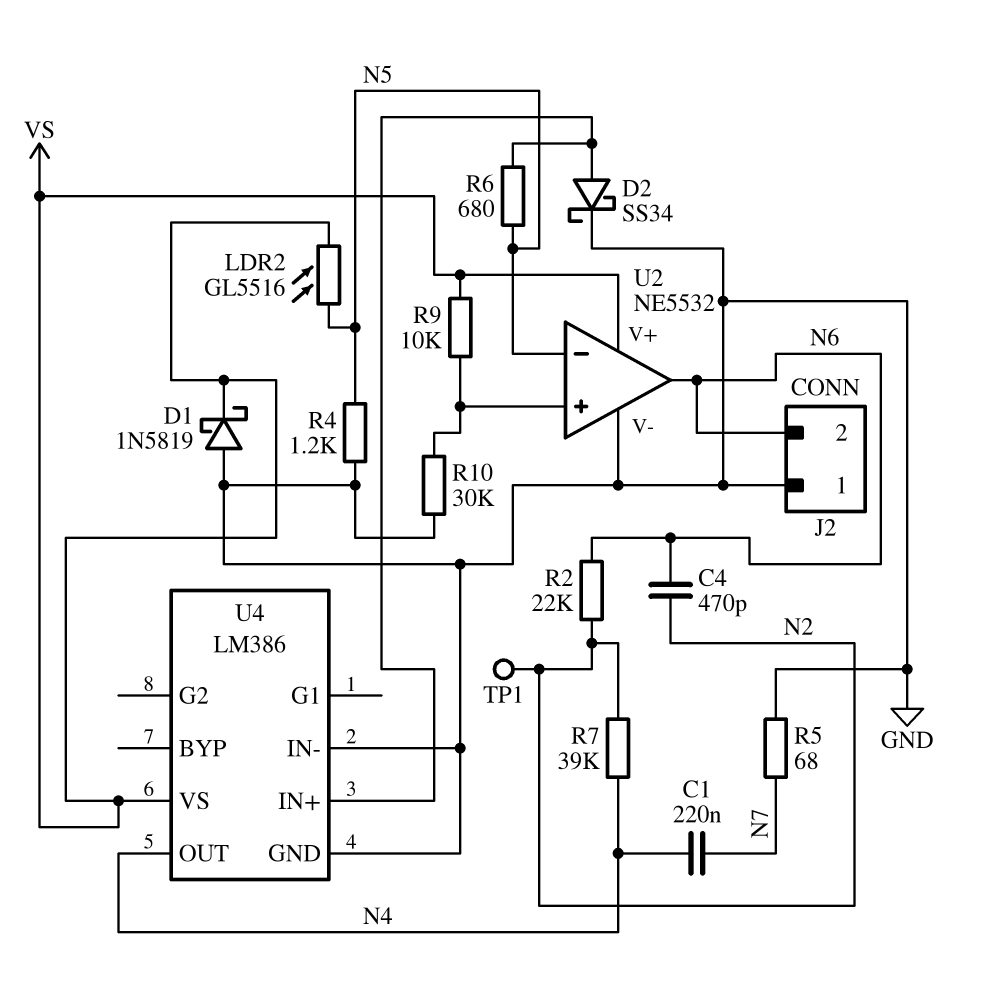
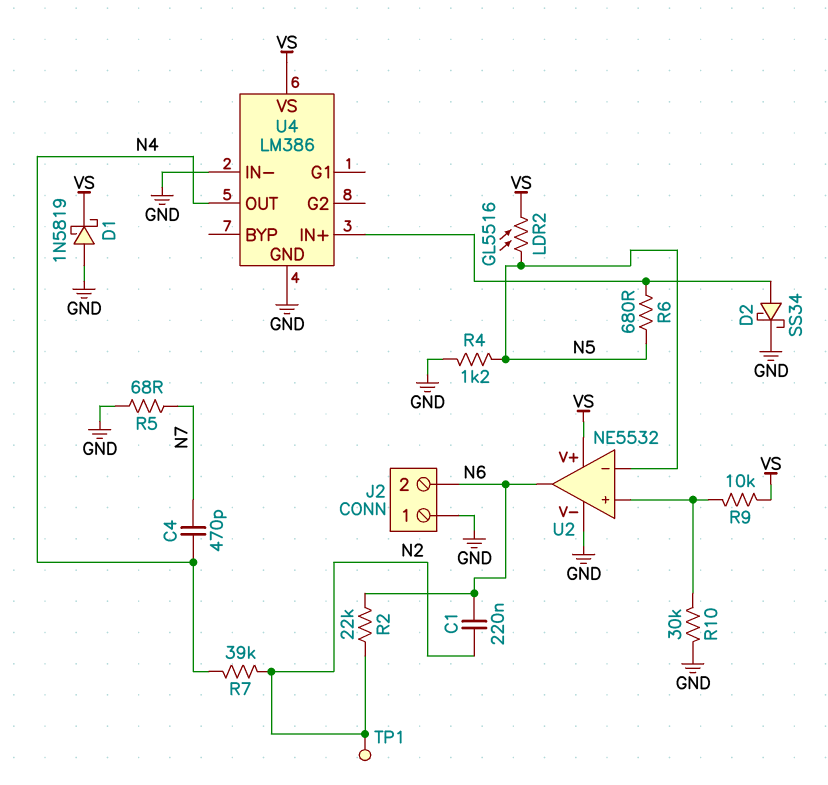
C1: 220nF (N4, N7) -> 220nF (N2, N6)
C4: 470pF (N2, N6) -> 470pF (N4, N7)

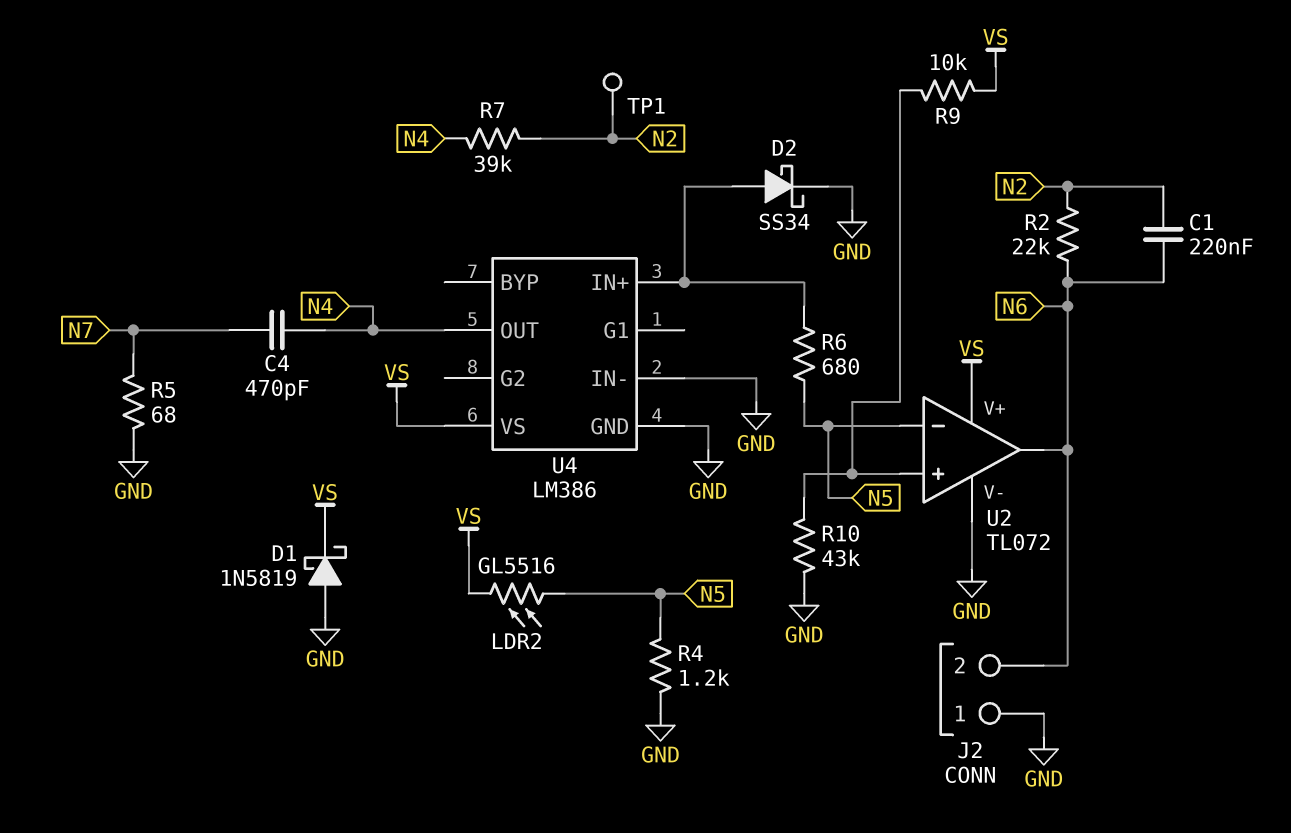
R10: 30k (GND, U2/in+) -> 43k (GND, U2/in+)
U2: NE5532 -> TL072

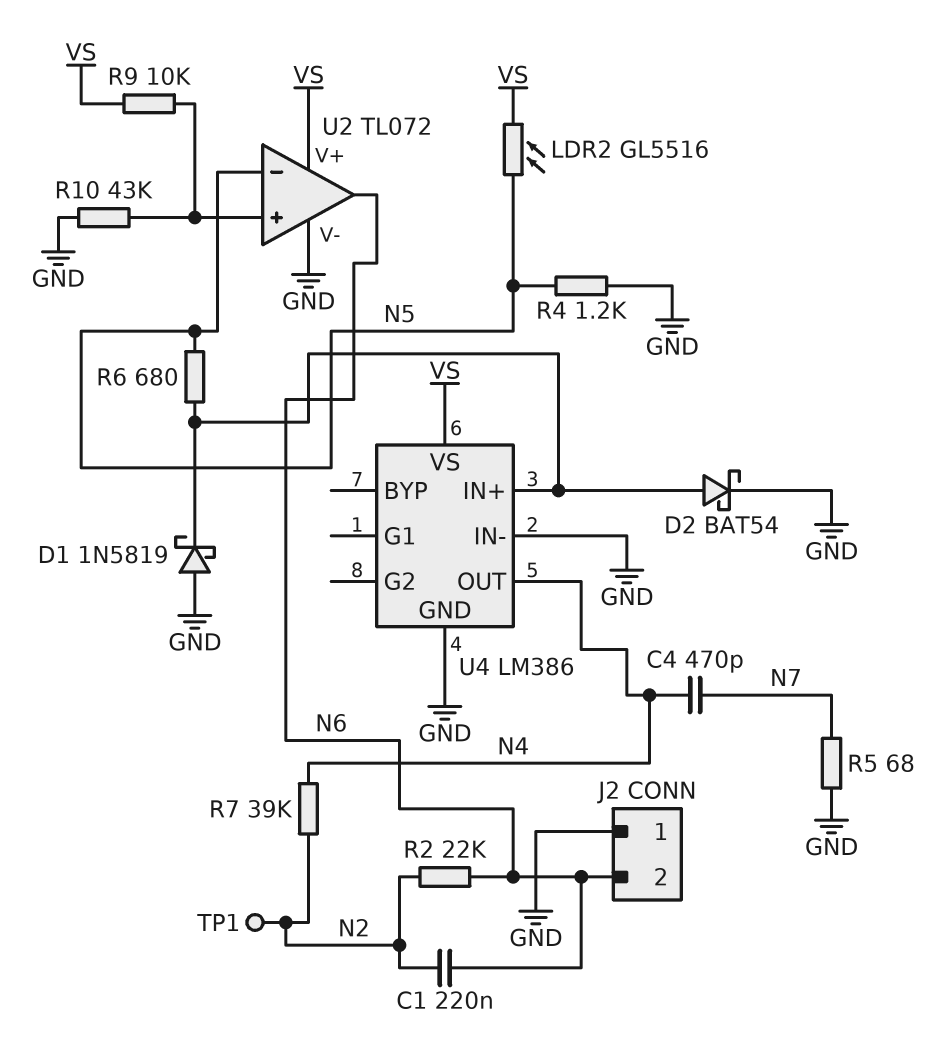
D1: schottky 1N5819 (A GND, K VS) -> schottky 1N5819 (A GND, K U4/IN+)
D2: schottky SS34 (A U4/IN+, K GND) -> schottky BAT54 (A U4/IN+, K GND)

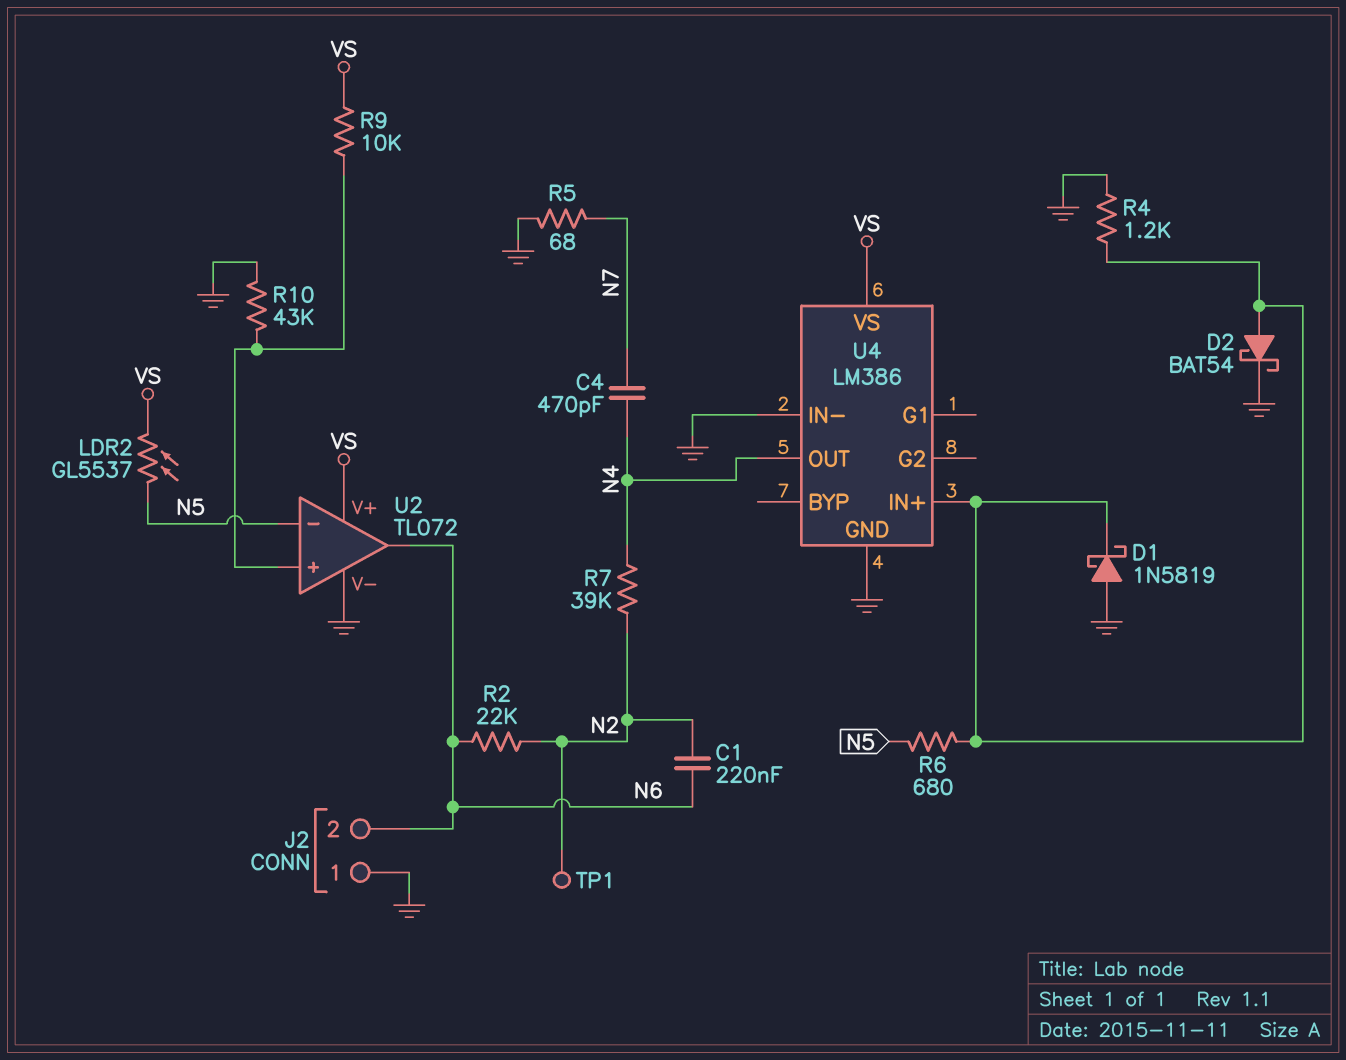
LDR2: GL5516 (N5, VS) -> GL5537 (N5, VS)
R4: 1.2k (GND, N5) -> 1.2k (GND, U4/IN+)

